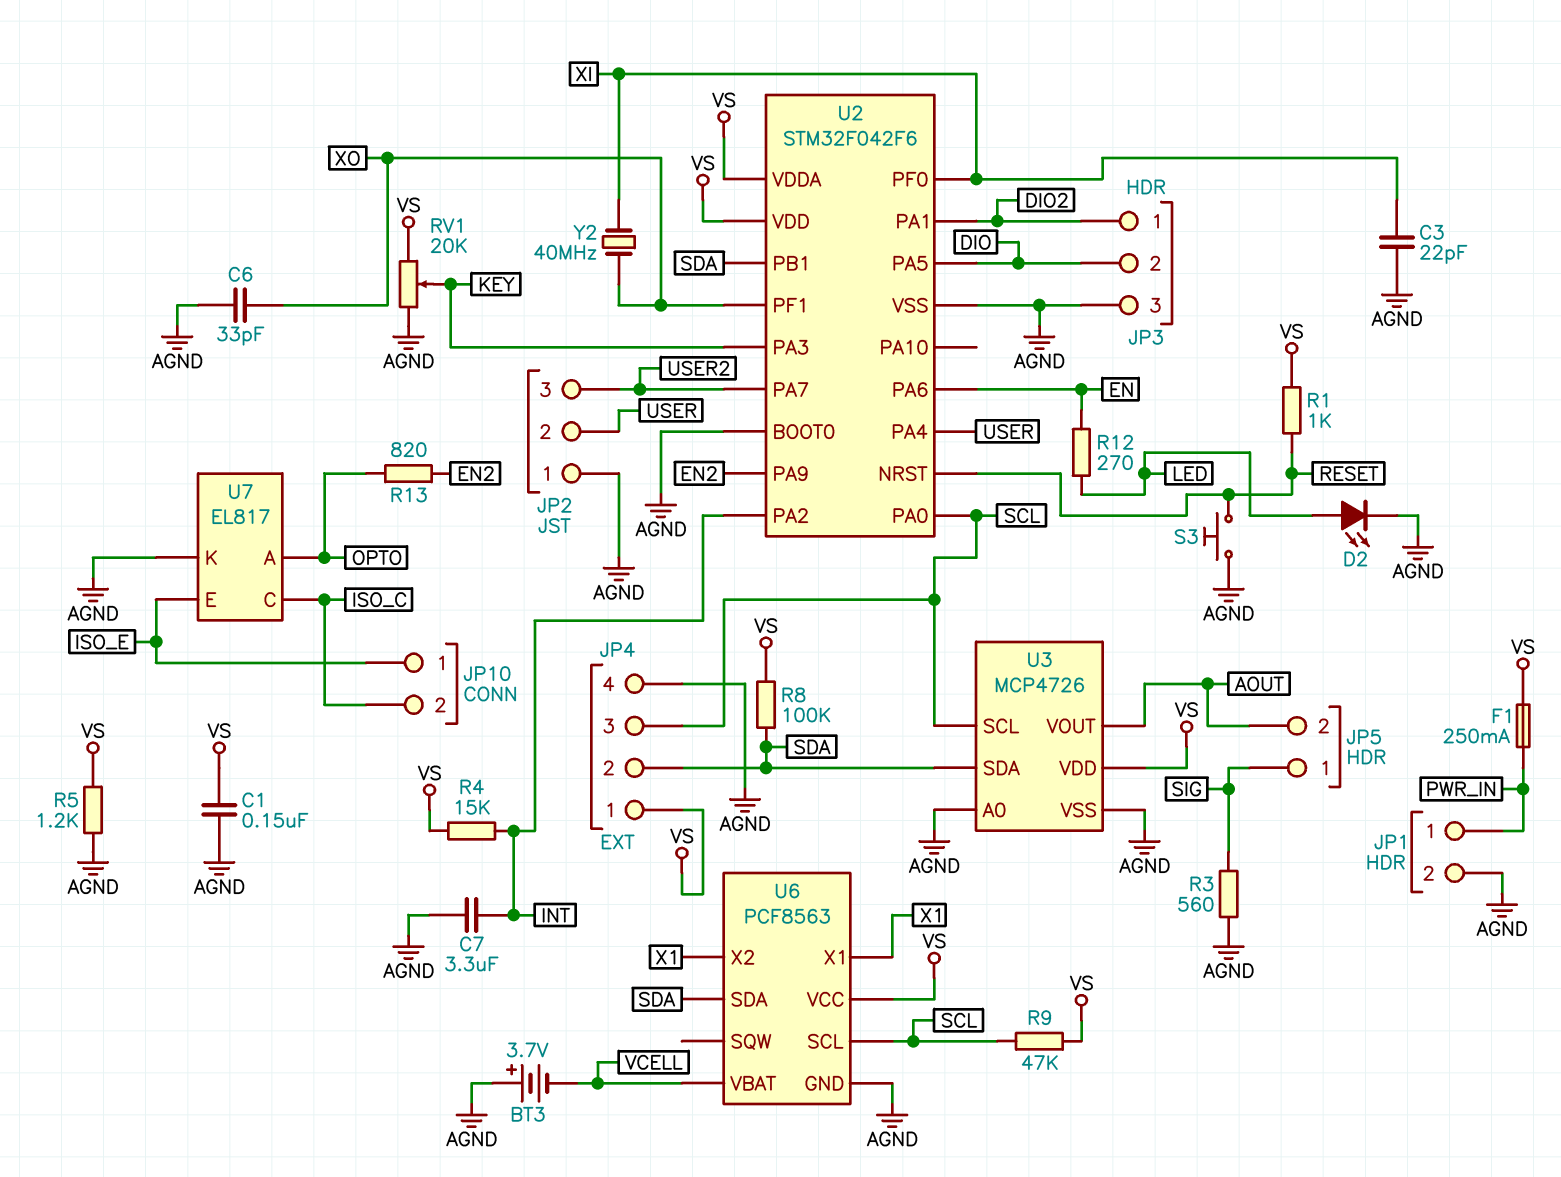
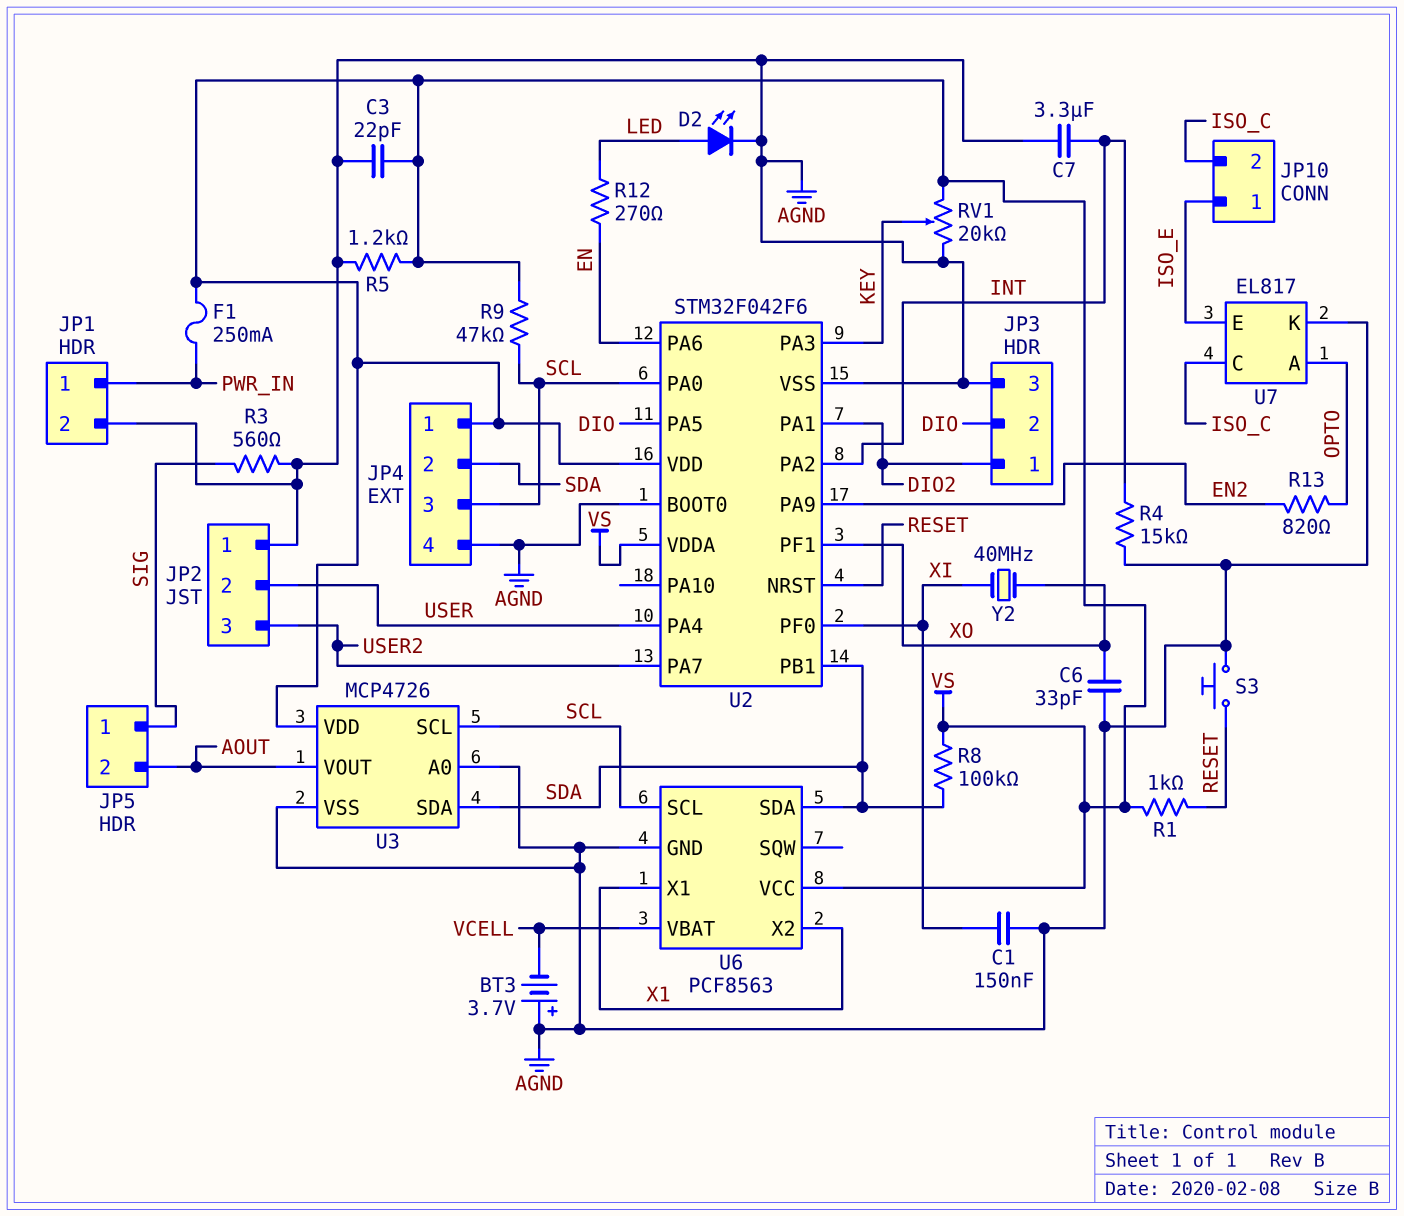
C1: 150nF (AGND, VS) -> 150nF (AGND, XI)
C3: 22pF (AGND, XI) -> 22pF (AGND, VS)
R4: 15k (INT, VS) -> 15k (AGND, INT)

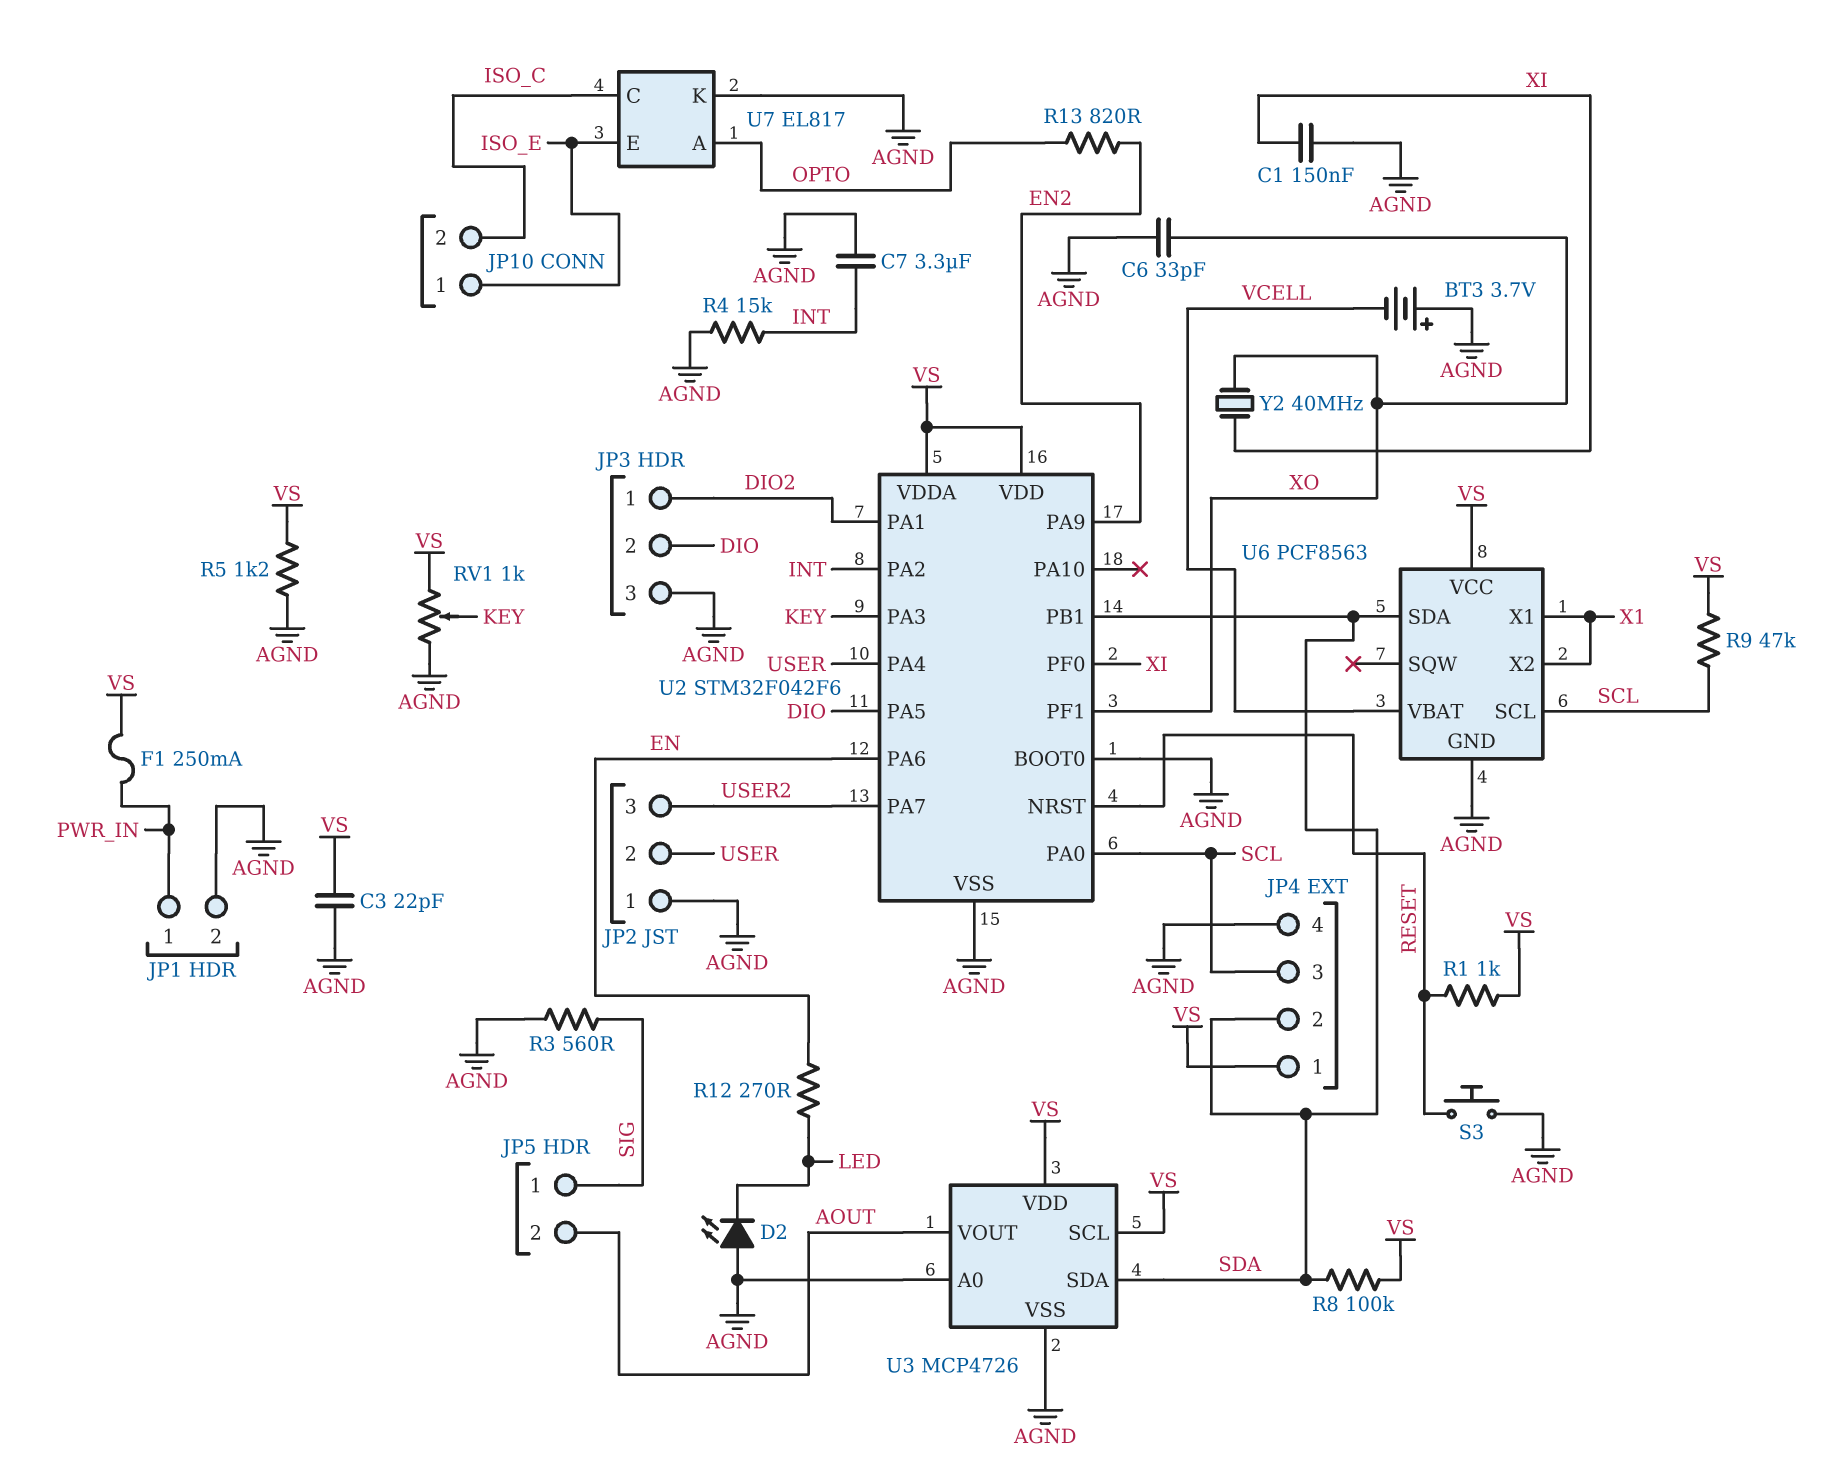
D2: LED (A LED, K AGND) -> LED (A AGND, K LED)
RV1: 20k (AGND, VS, wiper KEY) -> 1k (AGND, VS, wiper KEY)
U3 pin SCL: SCL -> VS

